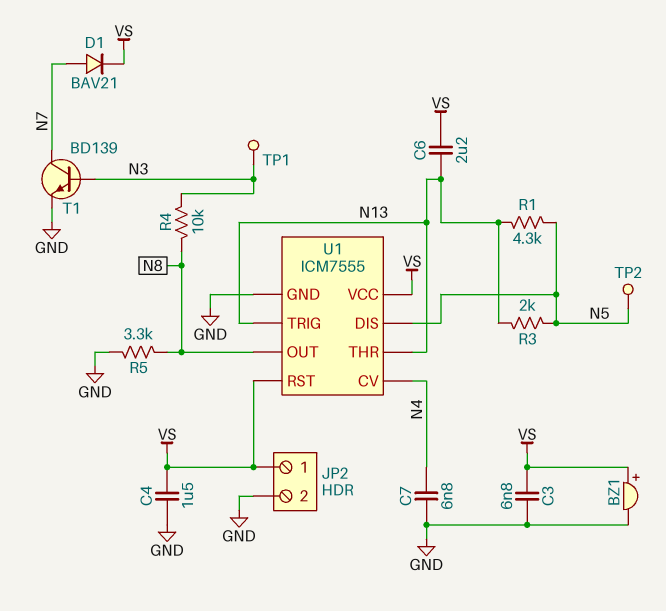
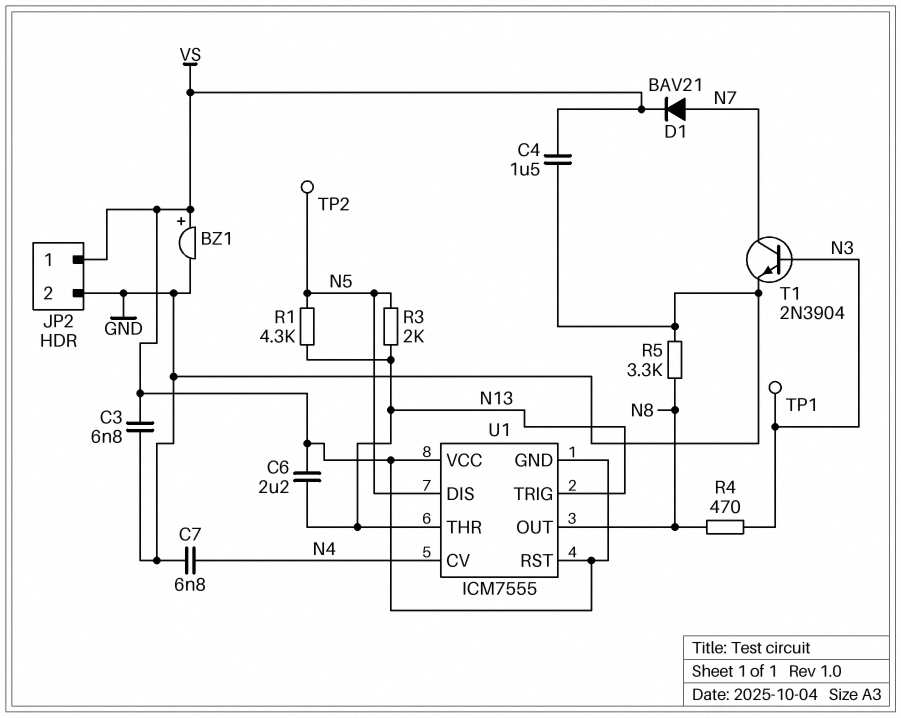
R4: 10k (N3, N8) -> 470 (N3, N8)
T1: NPN BD139 (B N3, C N7, E GND) -> NPN 2N3904 (B N3, C N7, E GND)
U1 pin GND: GND -> VS

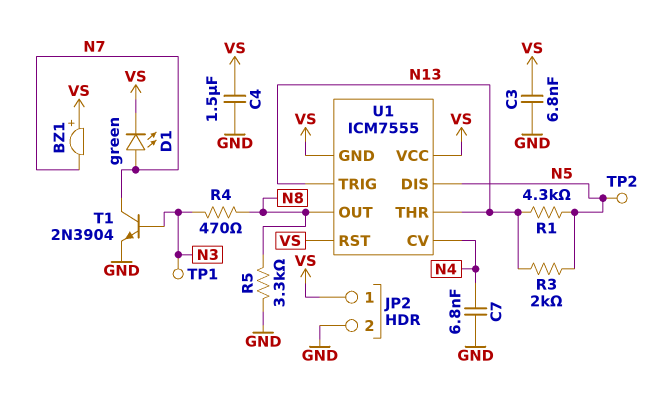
BZ1: buzzer (plus VS, minus GND) -> buzzer (plus VS, minus N7)
C6: 2.2uF (N13, VS) -> none
D1: diode BAV21 (A N7, K VS) -> LED green (A N7, K VS)

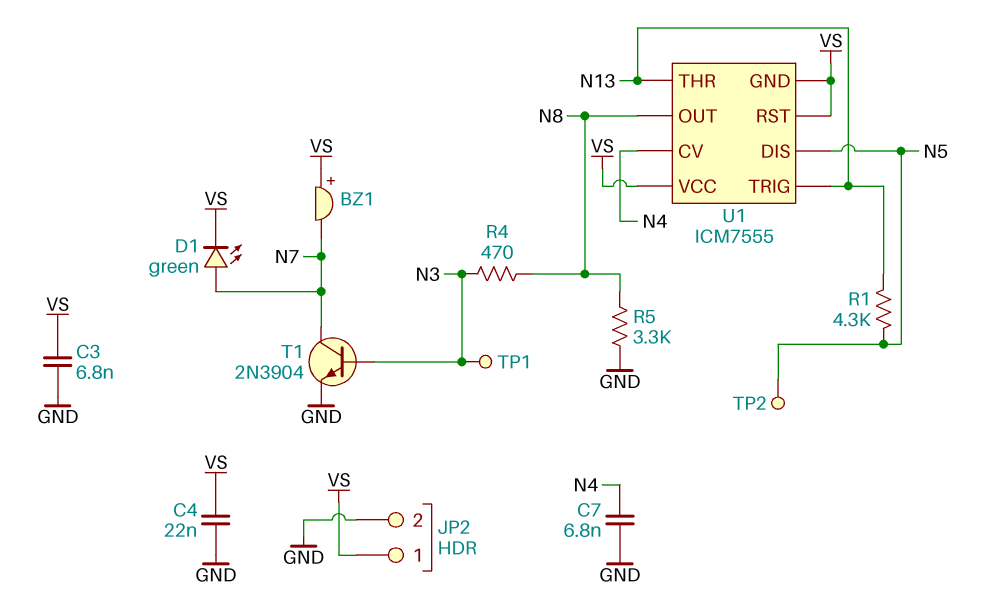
C4: 1.5uF (GND, VS) -> 22nF (GND, VS)
R3: 2k (N5, N13) -> none

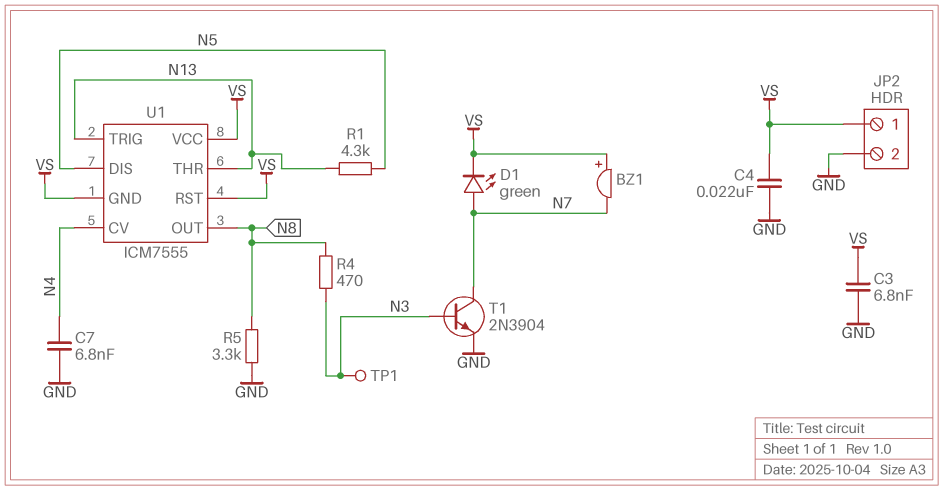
TP2: test point (N5) -> none

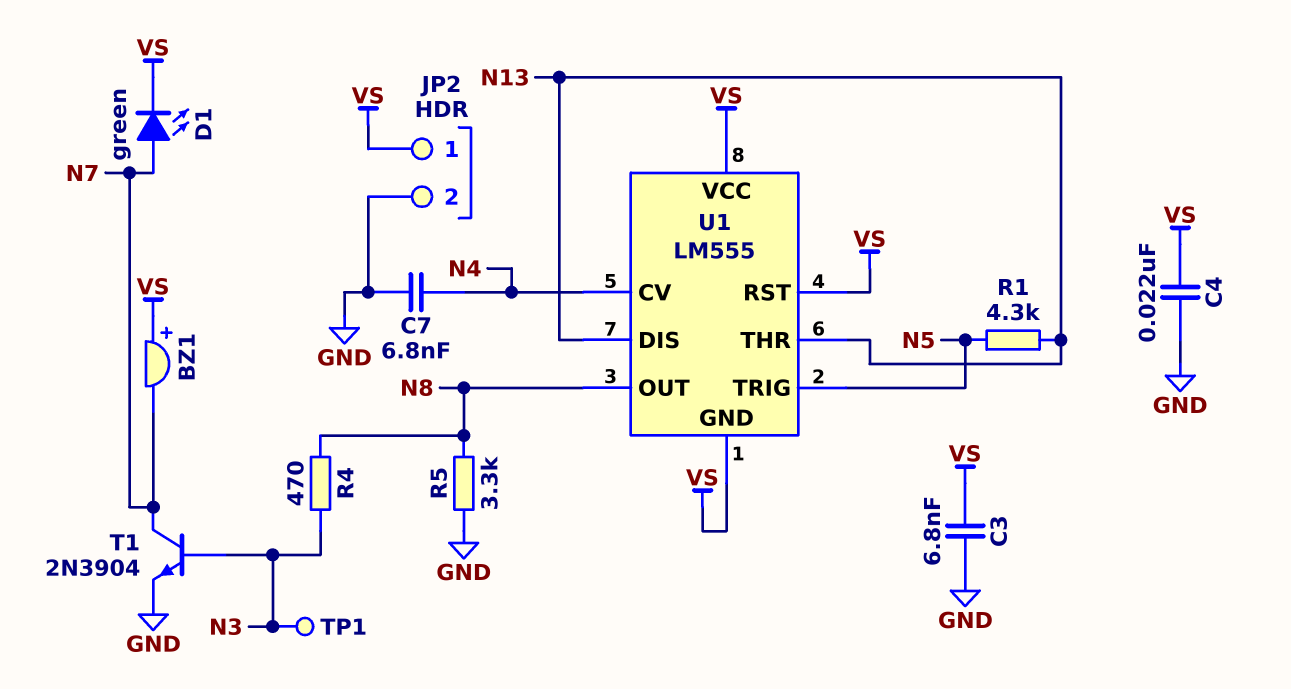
U1: ICM7555 -> LM555
U1 pin DIS: N5 -> N13
U1 pin TRIG: N13 -> N5

